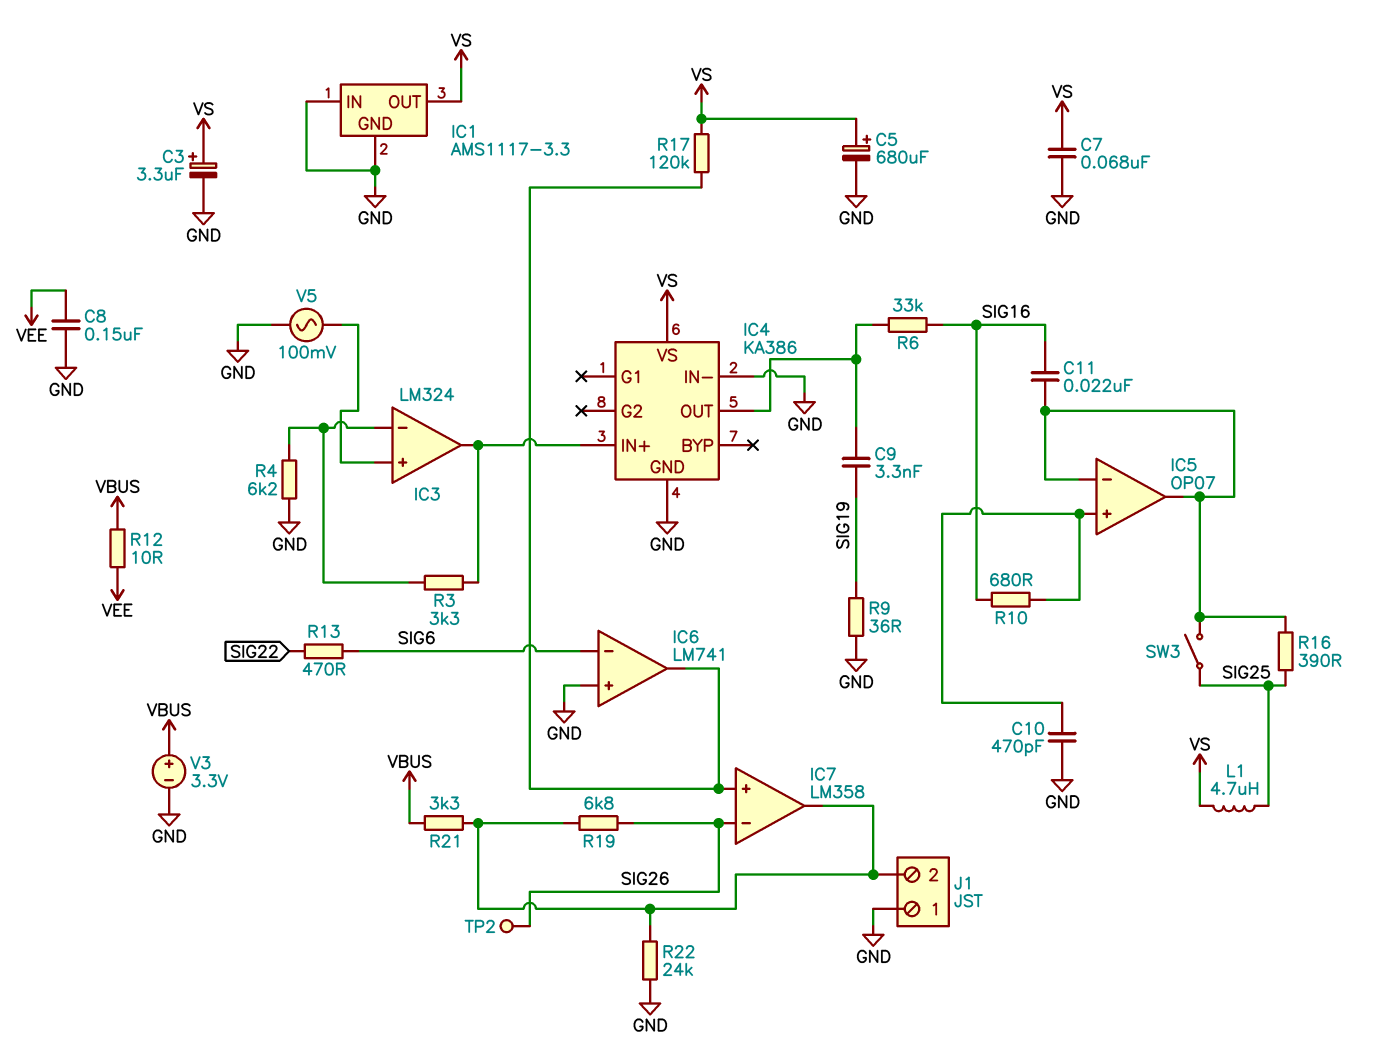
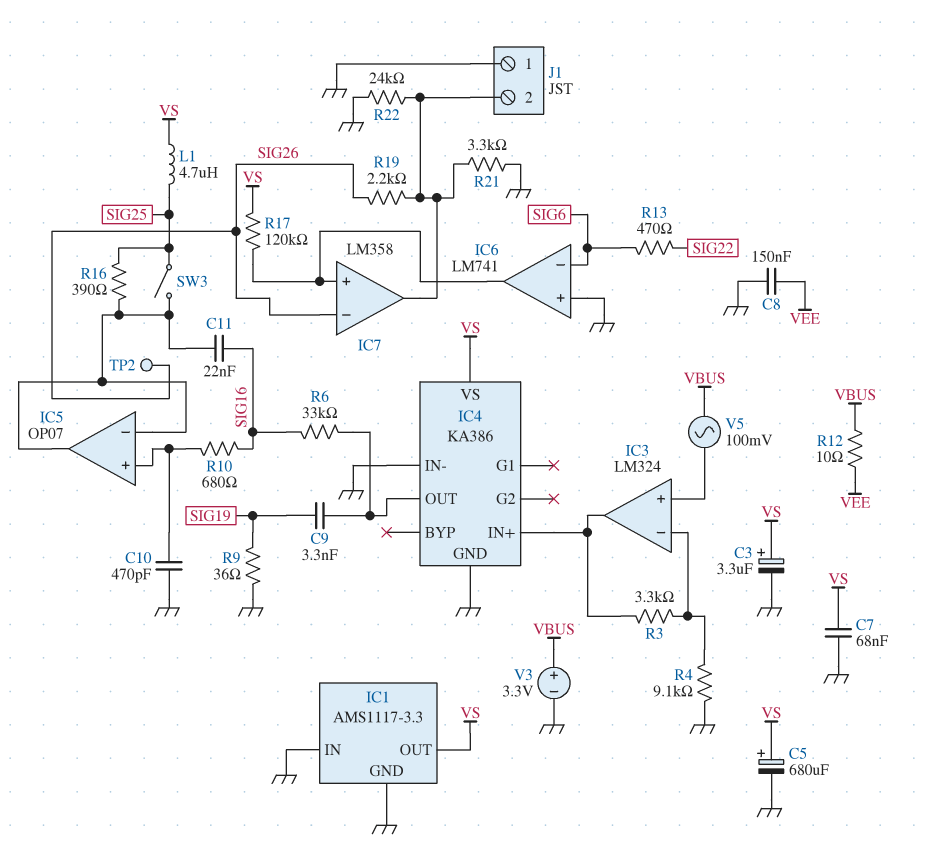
R4: 6.2k (GND, IC3/in-) -> 9.1k (GND, IC3/in-)
R19: 6.8k (IC7/out, SIG26) -> 2.2k (IC7/out, SIG26)
R21: 3.3k (IC7/out, VBUS) -> 3.3k (GND, IC7/out)
V5: AC 100mV (GND, IC3/in+) -> AC 100mV (IC3/in+, VBUS)

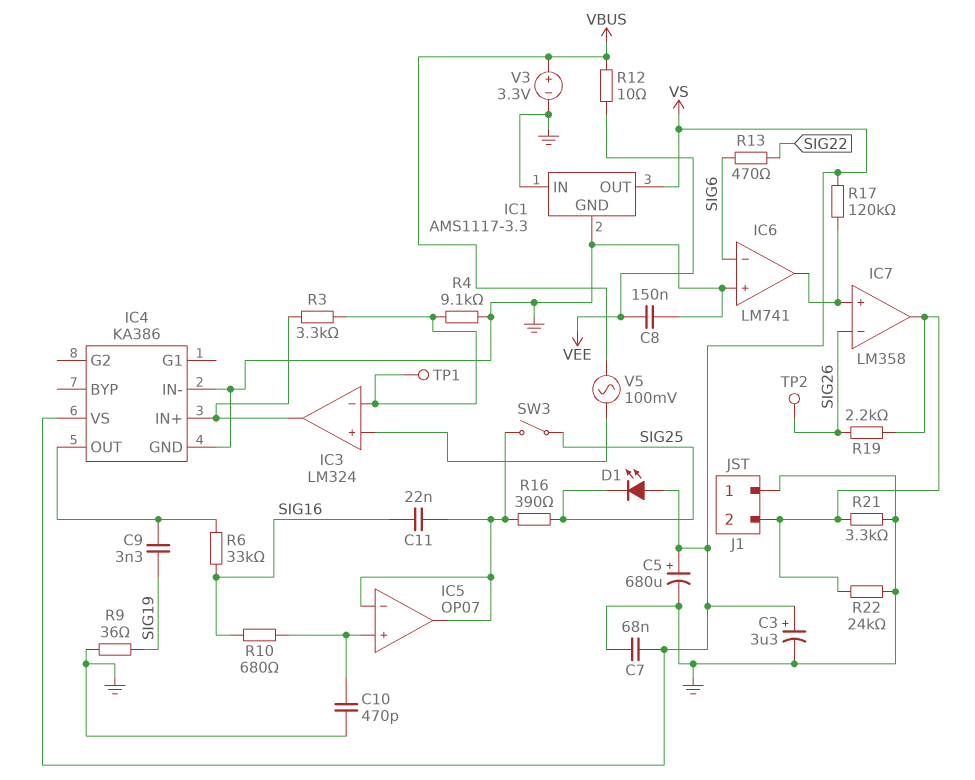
D1: none -> LED (A VS, K SIG25)
L1: 4.7uH (SIG25, VS) -> none
TP1: none -> test point (IC3/in-)

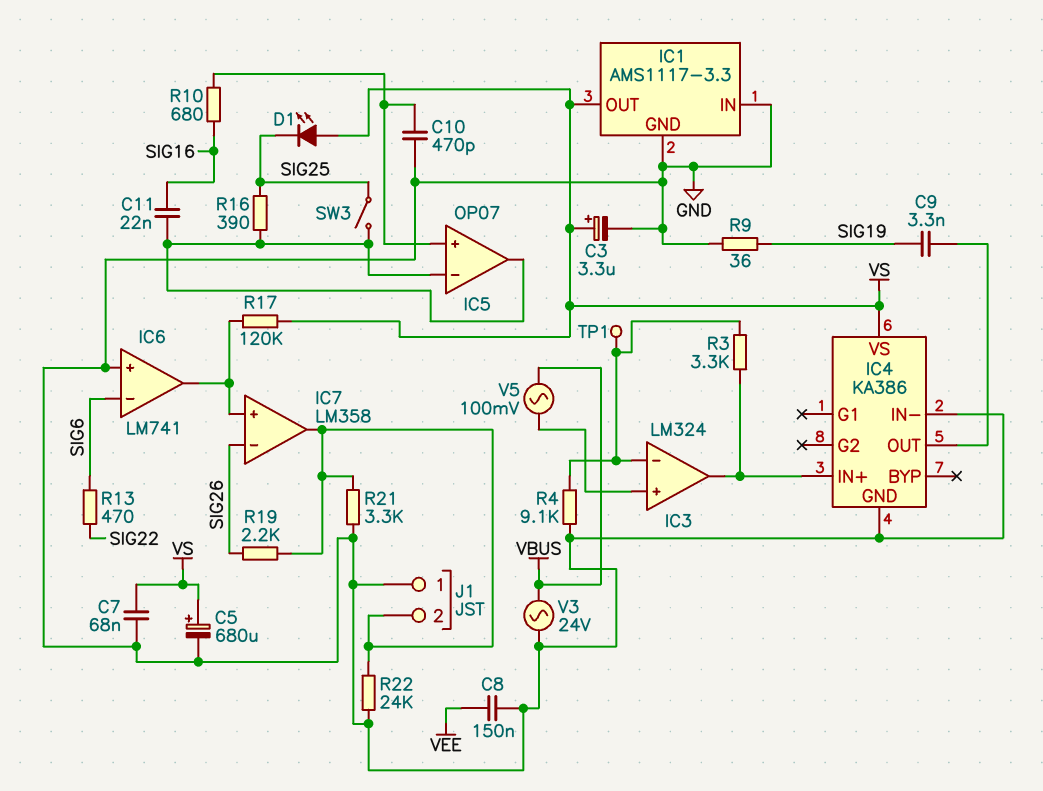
R6: 33k (IC4/OUT, SIG16) -> none
R12: 10 (VBUS, VEE) -> none
TP2: test point (SIG26) -> none
V3: 3.3V (plus VBUS, minus GND) -> AC 24V (GND, VBUS)

